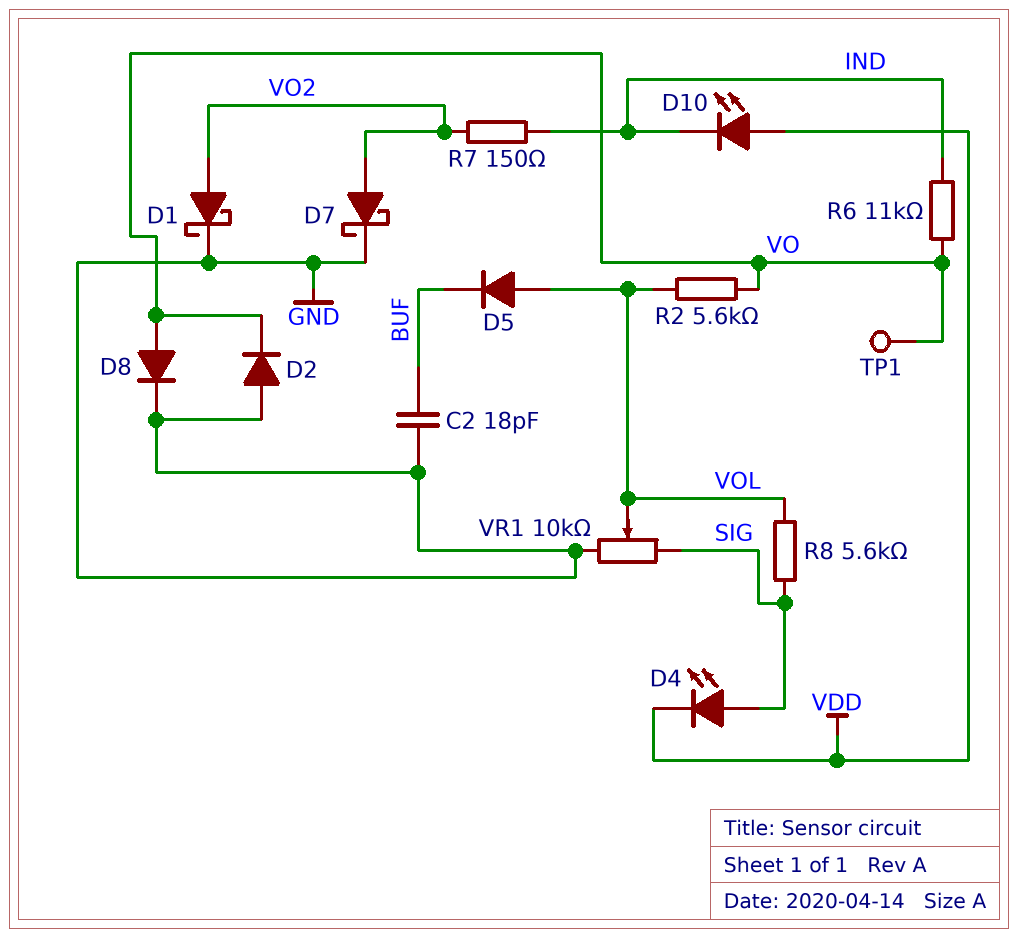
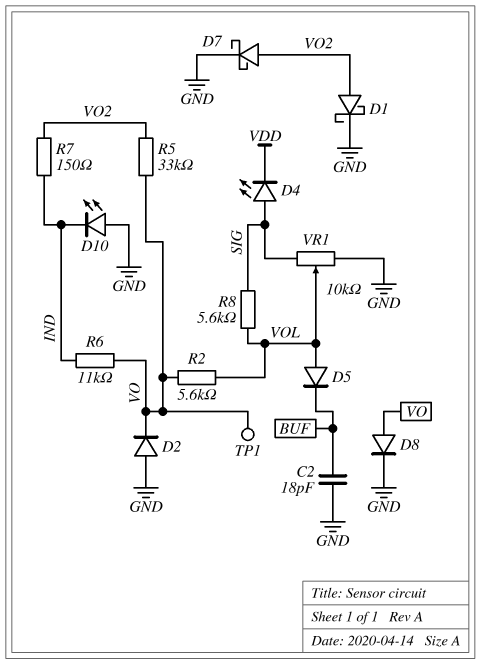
D10: LED (A VDD, K IND) -> LED (A GND, K IND)
R5: none -> 33k (VO, VO2)

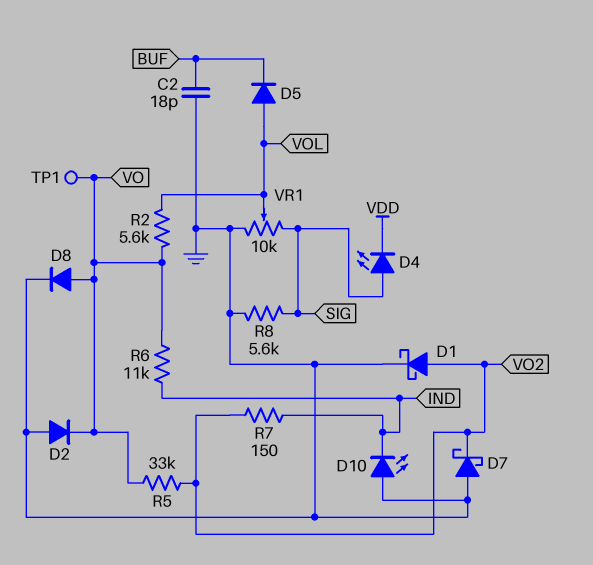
D7: schottky (A VO2, K GND) -> schottky (A GND, K VO2)
R8: 5.6k (SIG, VOL) -> 5.6k (GND, SIG)

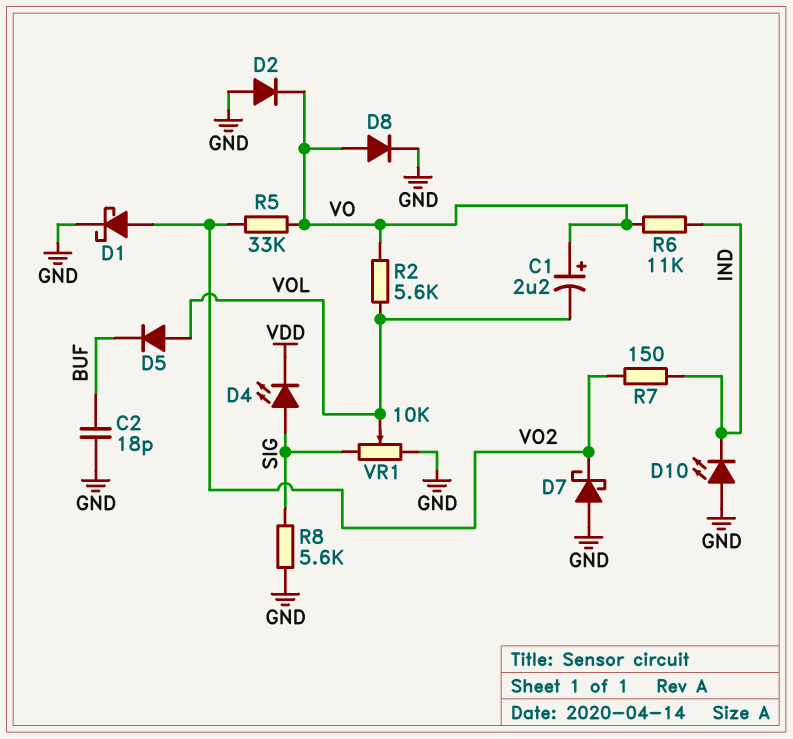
C1: none -> 2.2uF (plus VO, minus VOL)
TP1: test point (VO) -> none

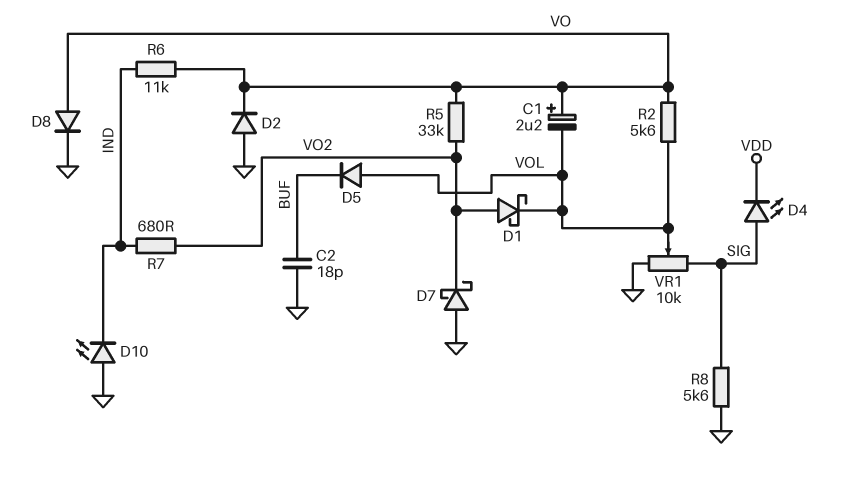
D1: schottky (A VO2, K GND) -> schottky (A VO2, K VOL)
R7: 150 (IND, VO2) -> 680 (IND, VO2)

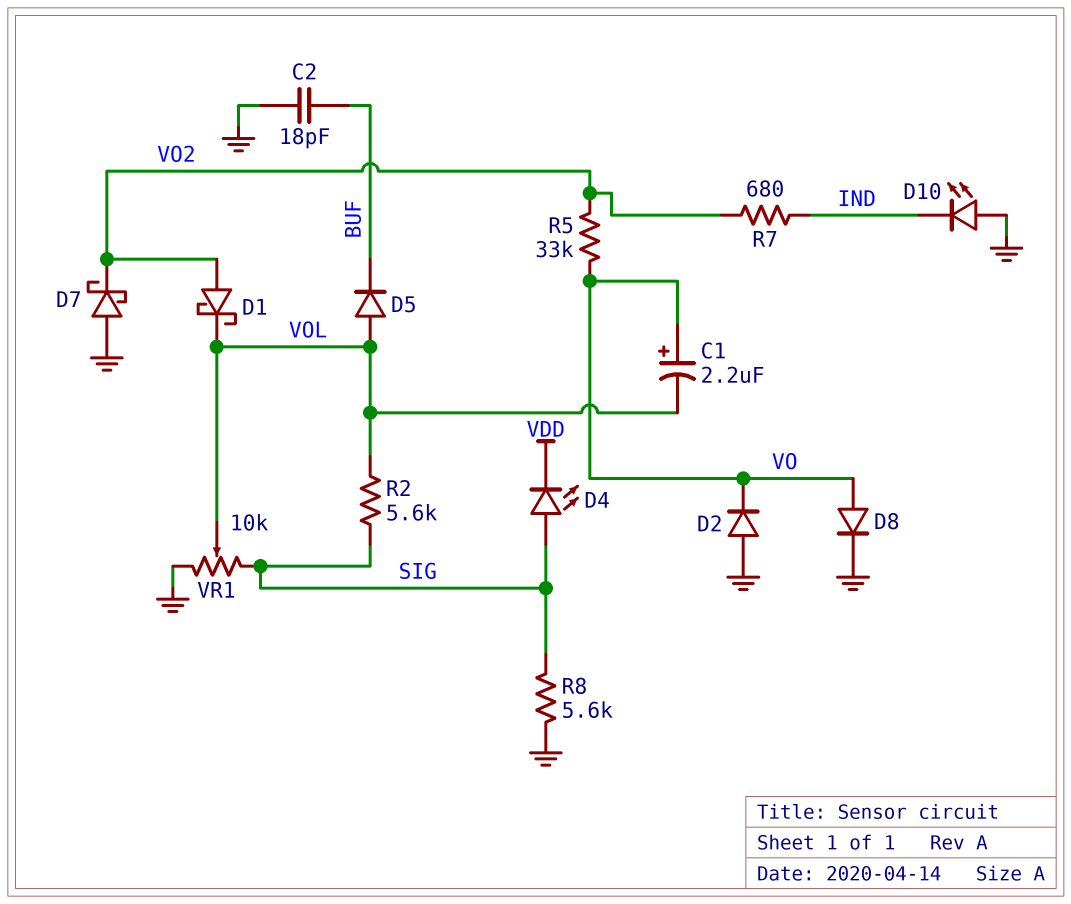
R2: 5.6k (VO, VOL) -> 5.6k (SIG, VOL)
R6: 11k (IND, VO) -> none

